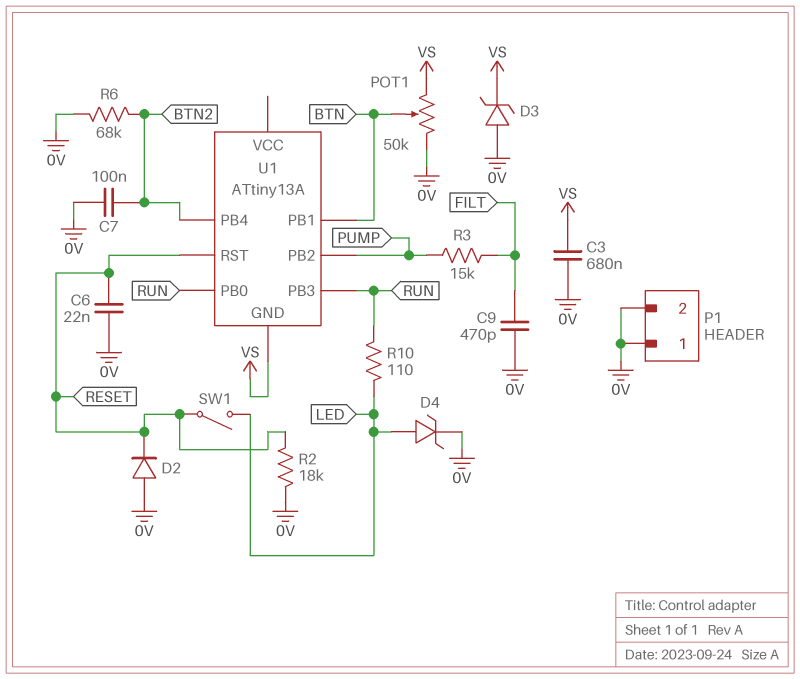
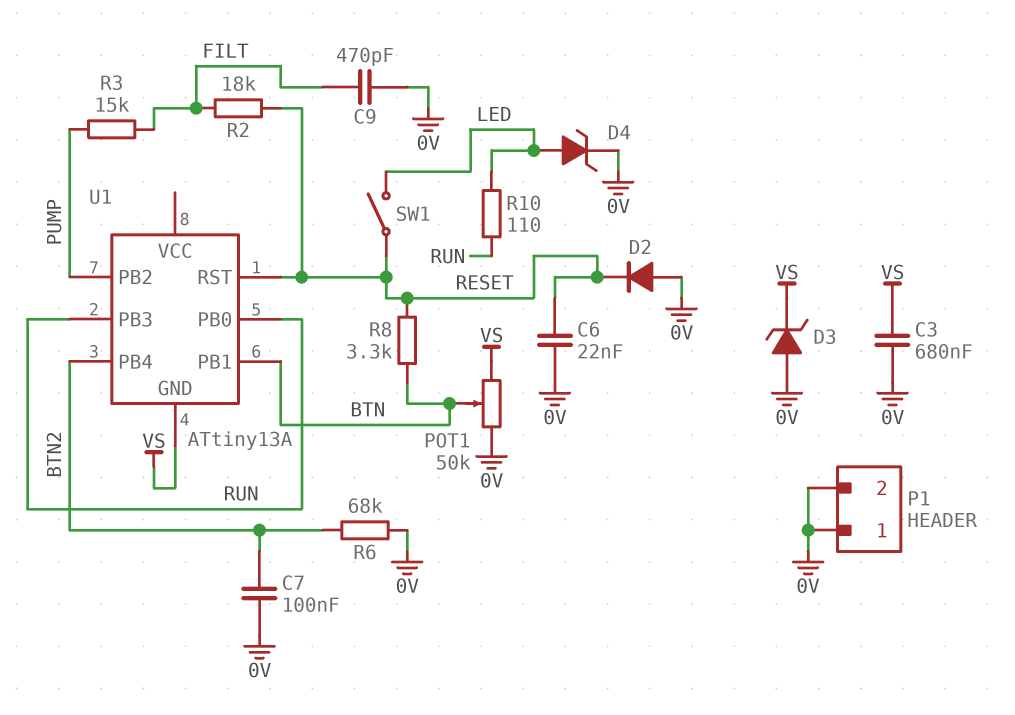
R2: 18k (0V, RESET) -> 18k (FILT, RESET)
R8: none -> 3.3k (BTN, RESET)

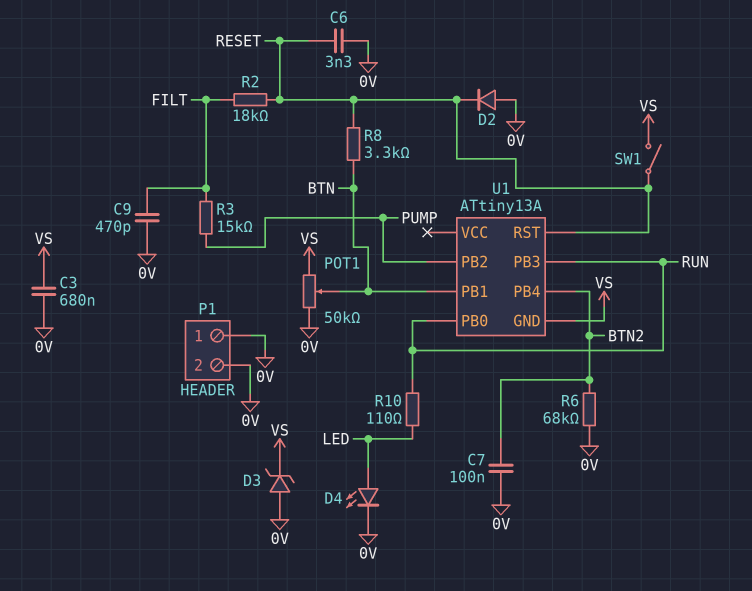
C6: 22nF (0V, RESET) -> 3.3nF (0V, RESET)
D4: zener (A LED, K 0V) -> LED (A LED, K 0V)
SW1: switch (LED, RESET) -> switch (RESET, VS)

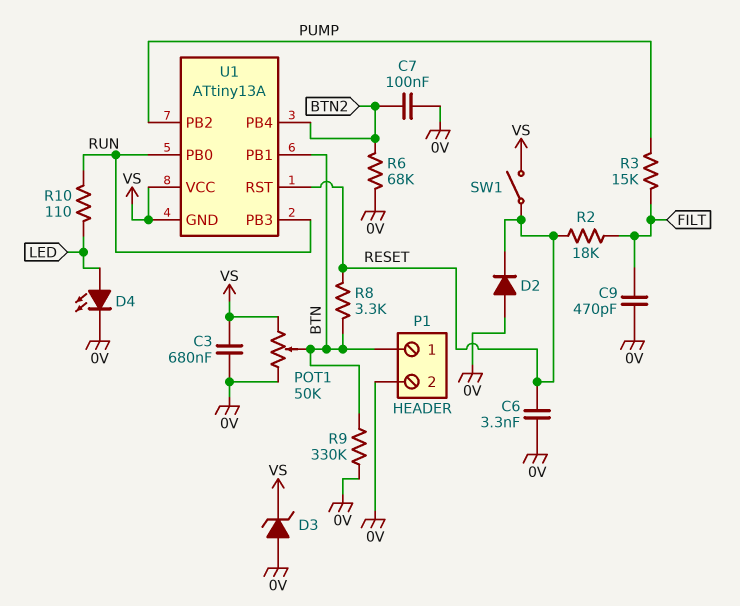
P1 pin 1: 0V -> BTN
R9: none -> 330k (0V, BTN)
U1 pin VCC: none -> VS

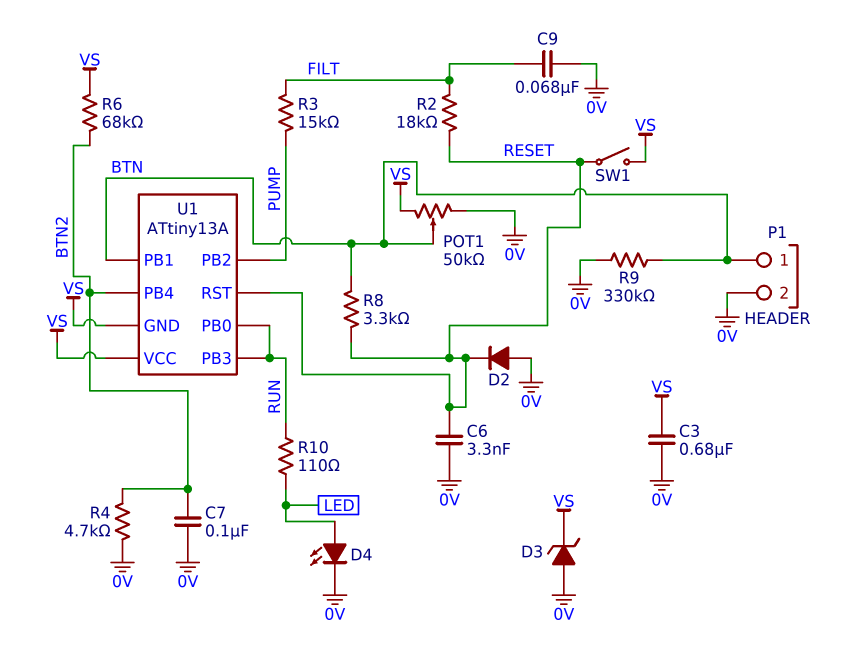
C9: 470pF (0V, FILT) -> 68nF (0V, FILT)
R4: none -> 4.7k (0V, BTN2)
R6: 68k (0V, BTN2) -> 68k (BTN2, VS)

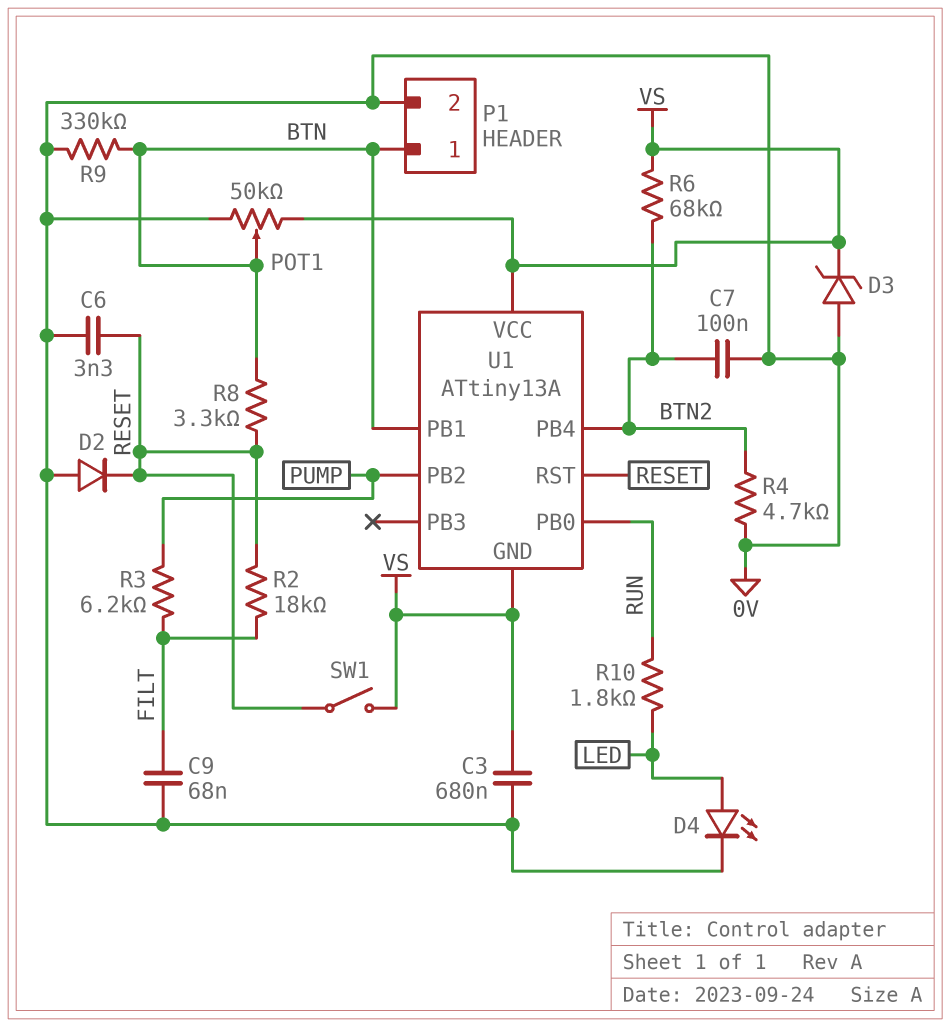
R3: 15k (FILT, PUMP) -> 6.2k (FILT, PUMP)
R10: 110 (LED, RUN) -> 1.8k (LED, RUN)
U1 pin PB3: RUN -> none

